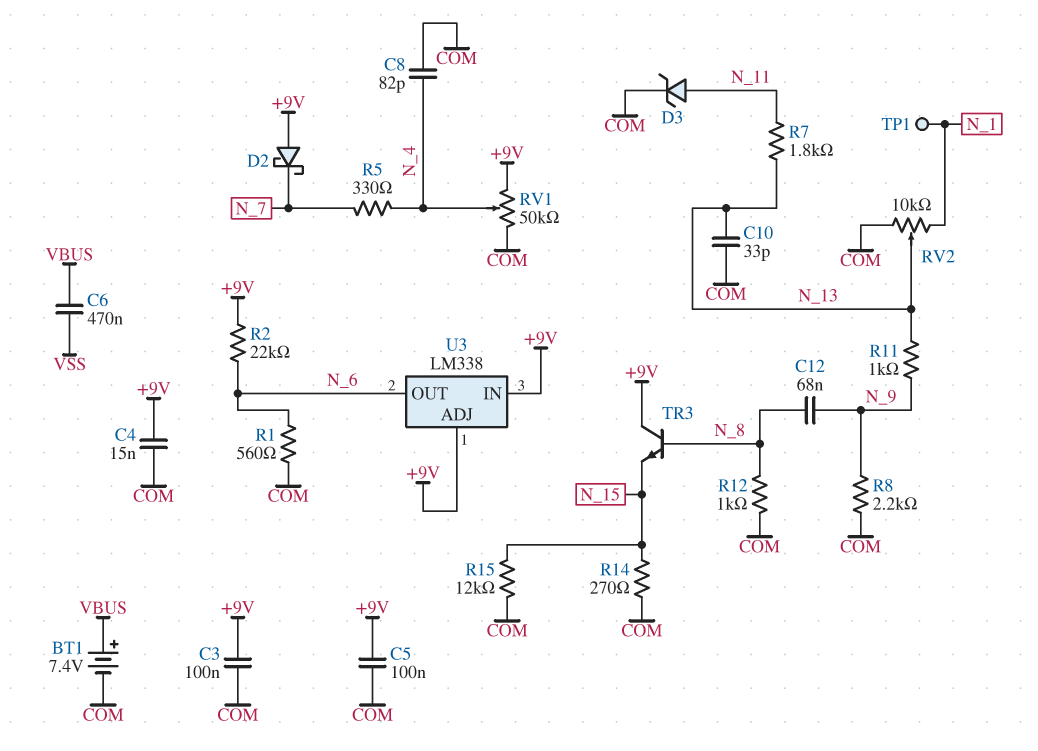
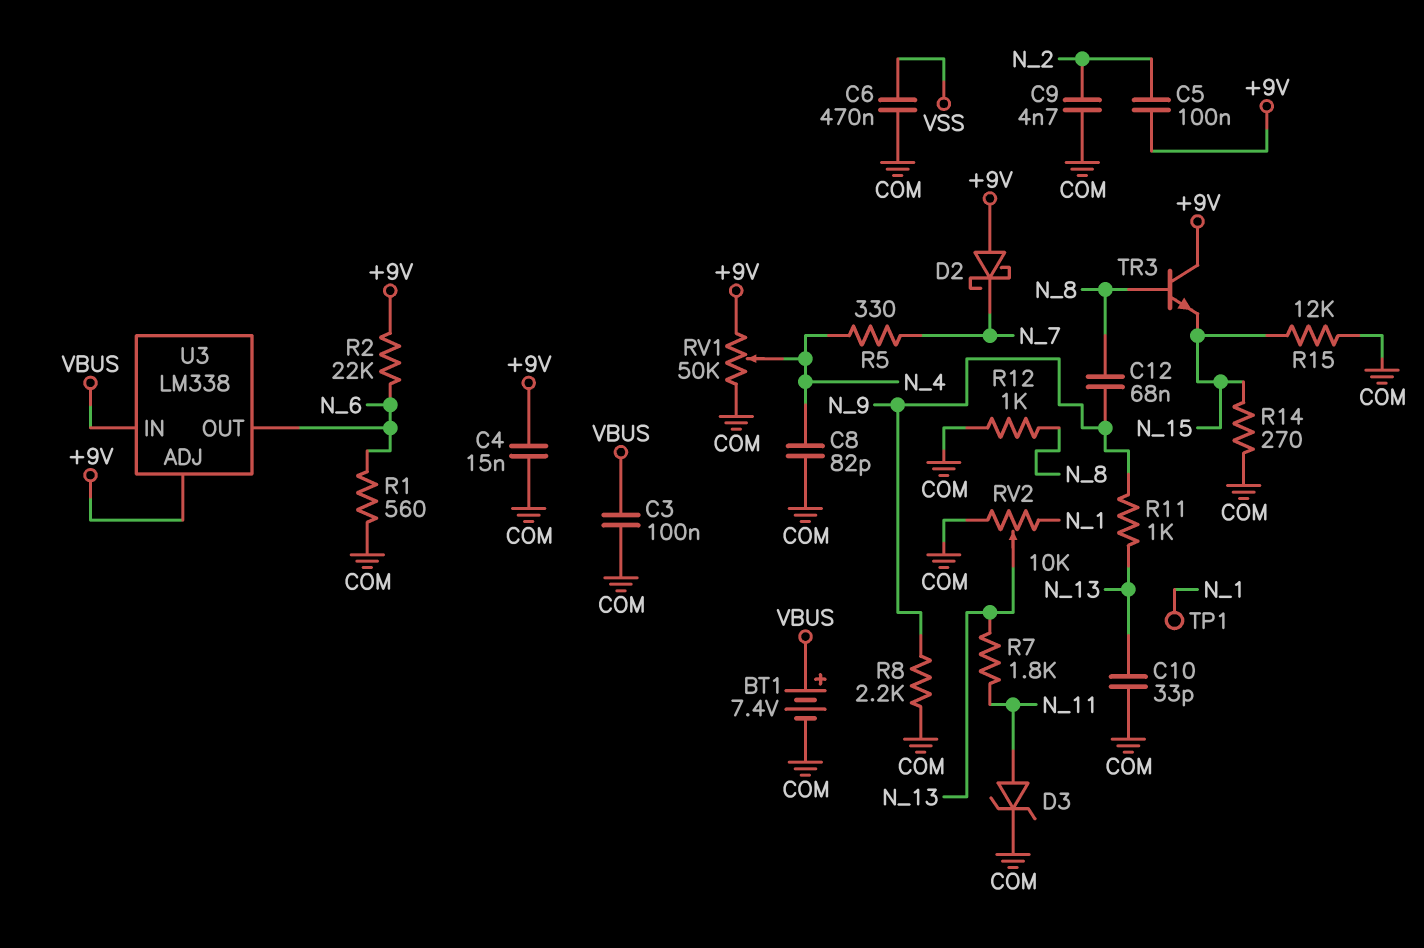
C3: 100nF (+9V, COM) -> 100nF (COM, VBUS)
C5: 100nF (+9V, COM) -> 100nF (+9V, N_2)
C6: 470nF (VBUS, VSS) -> 470nF (COM, VSS)
C9: none -> 4.7nF (COM, N_2)
U3 pin IN: +9V -> VBUS

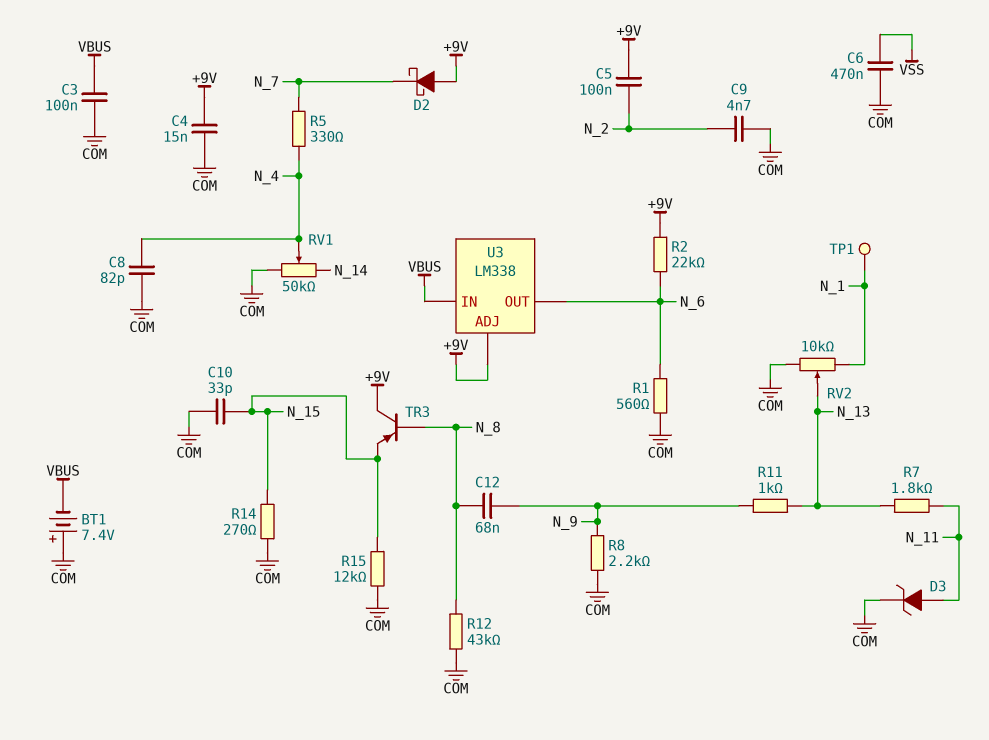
BT1: 7.4V (plus VBUS, minus COM) -> 7.4V (plus COM, minus VBUS)
C10: 33pF (COM, N_13) -> 33pF (COM, N_15)
R12: 1k (COM, N_8) -> 43k (COM, N_8)
RV1: 50k (+9V, COM, wiper N_4) -> 50k (COM, N_14, wiper N_4)
TR3: NPN (B N_8, C +9V, E N_15) -> PNP (B N_8, C +9V, E N_15)

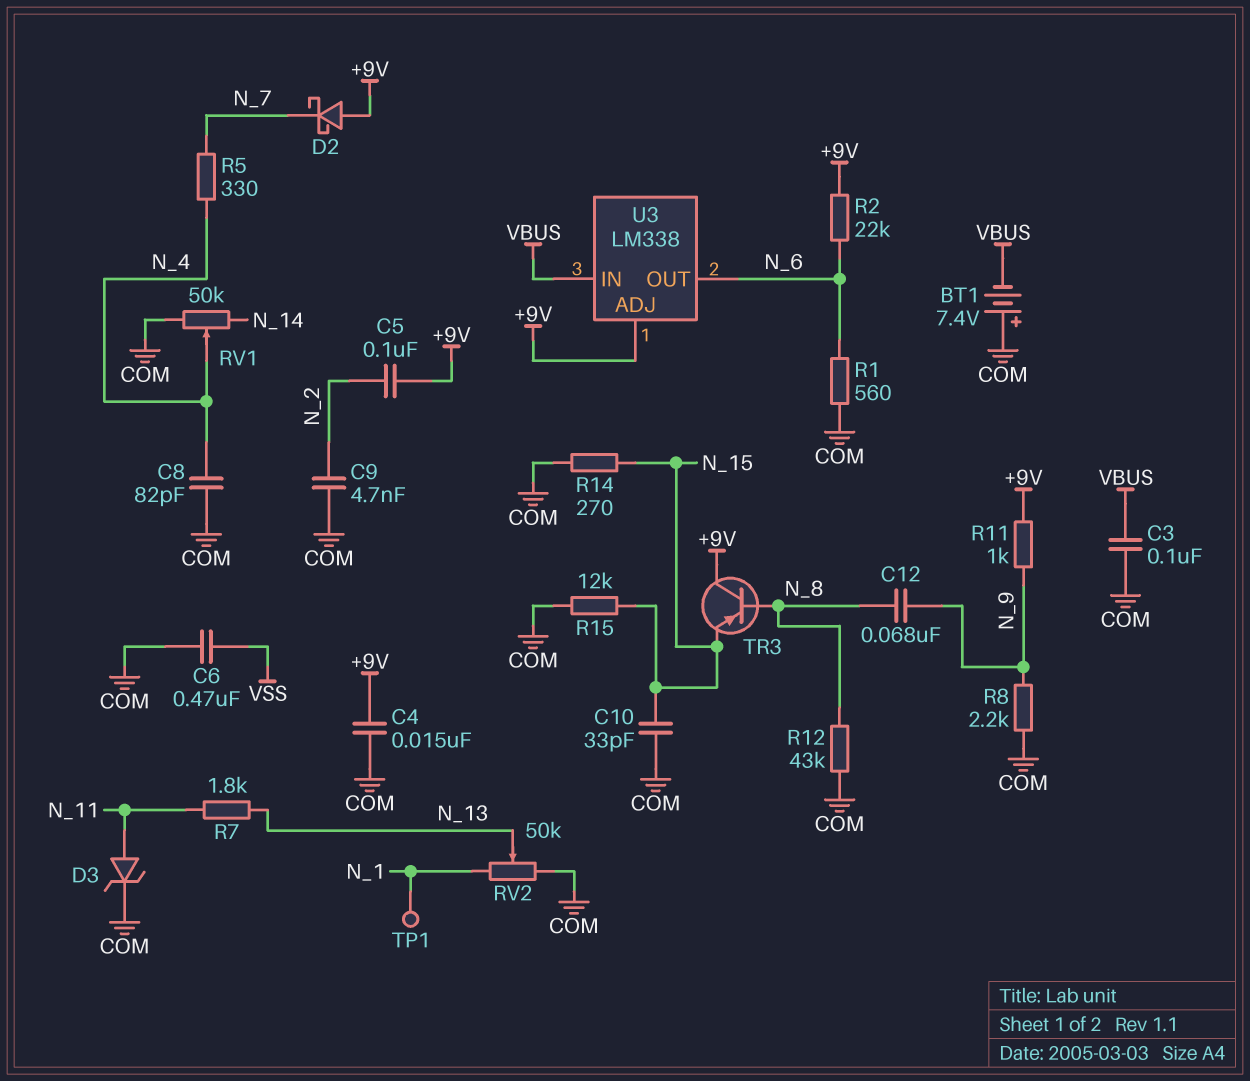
R11: 1k (N_9, N_13) -> 1k (+9V, N_9)
RV2: 10k (COM, N_1, wiper N_13) -> 50k (COM, N_1, wiper N_13)

